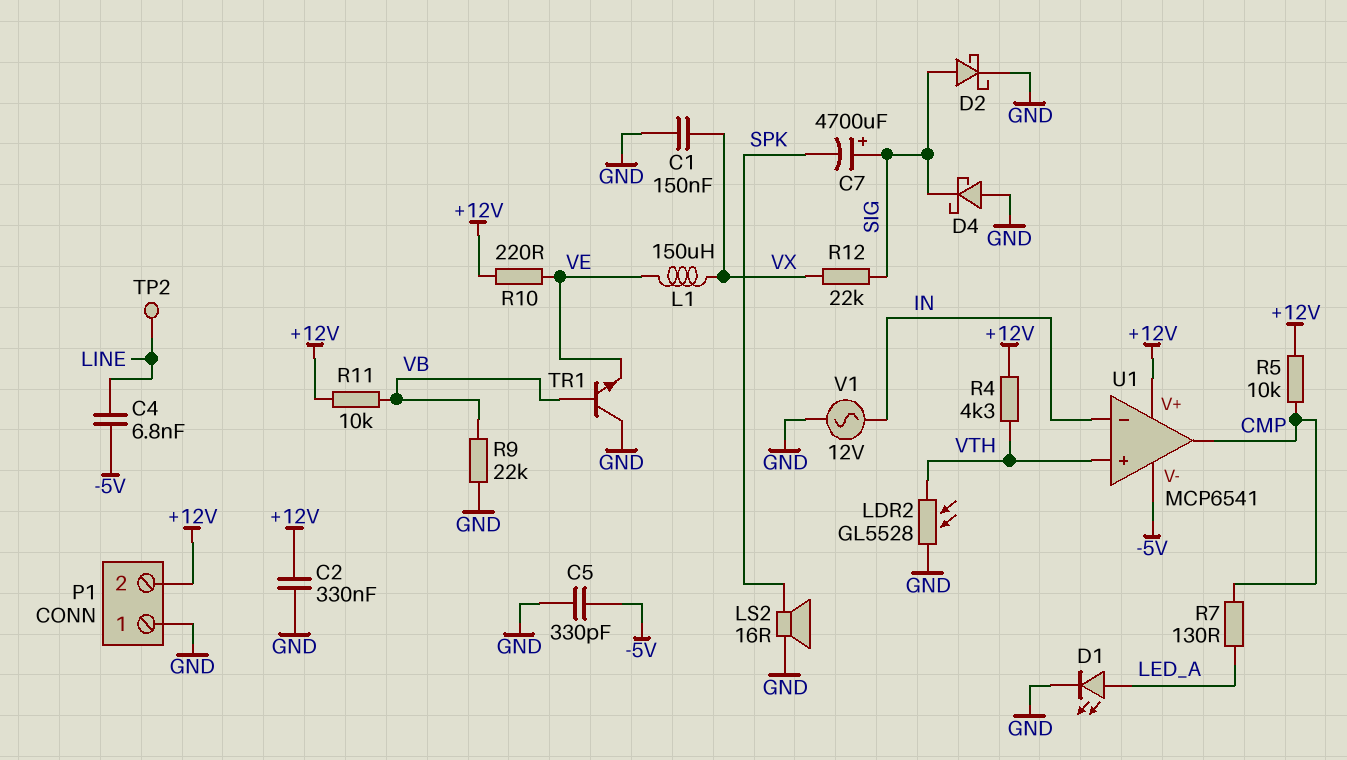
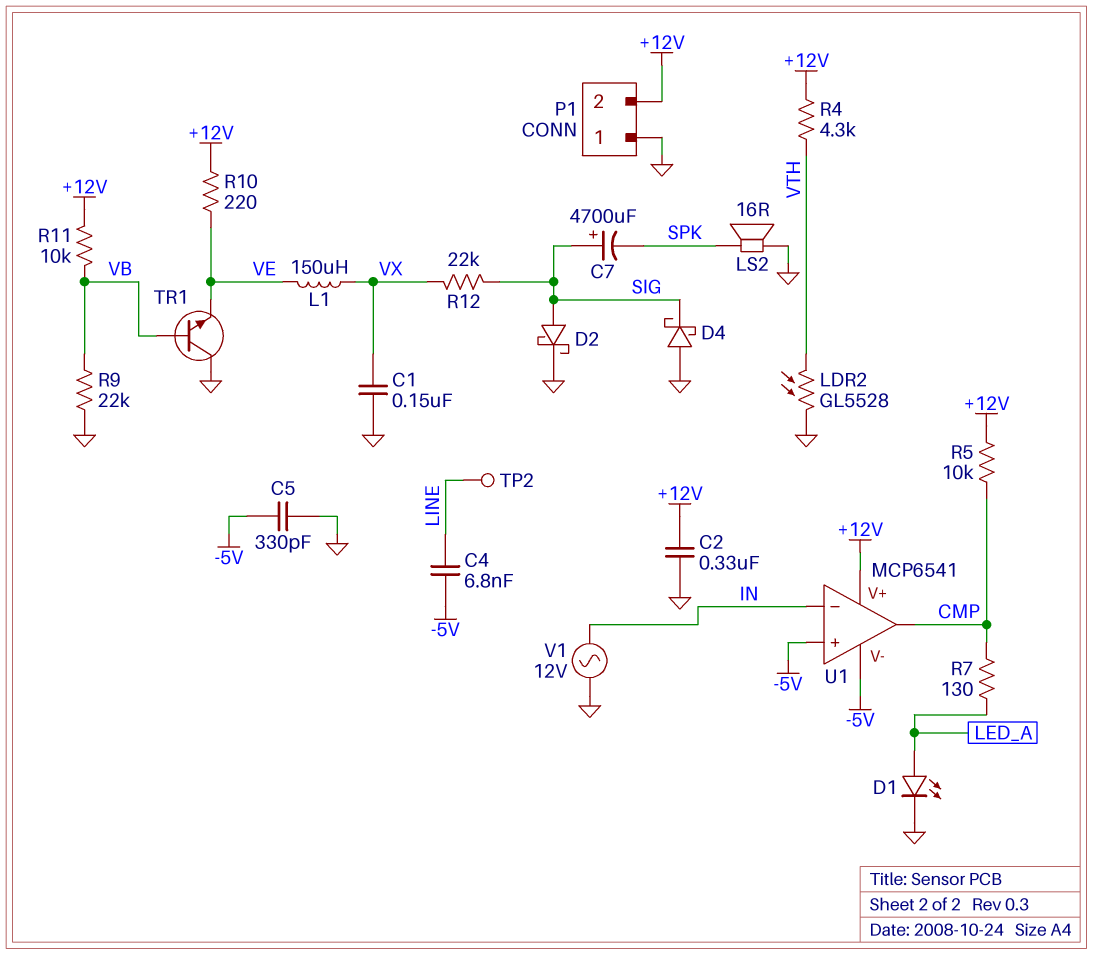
U1 pin in+: VTH -> -5V

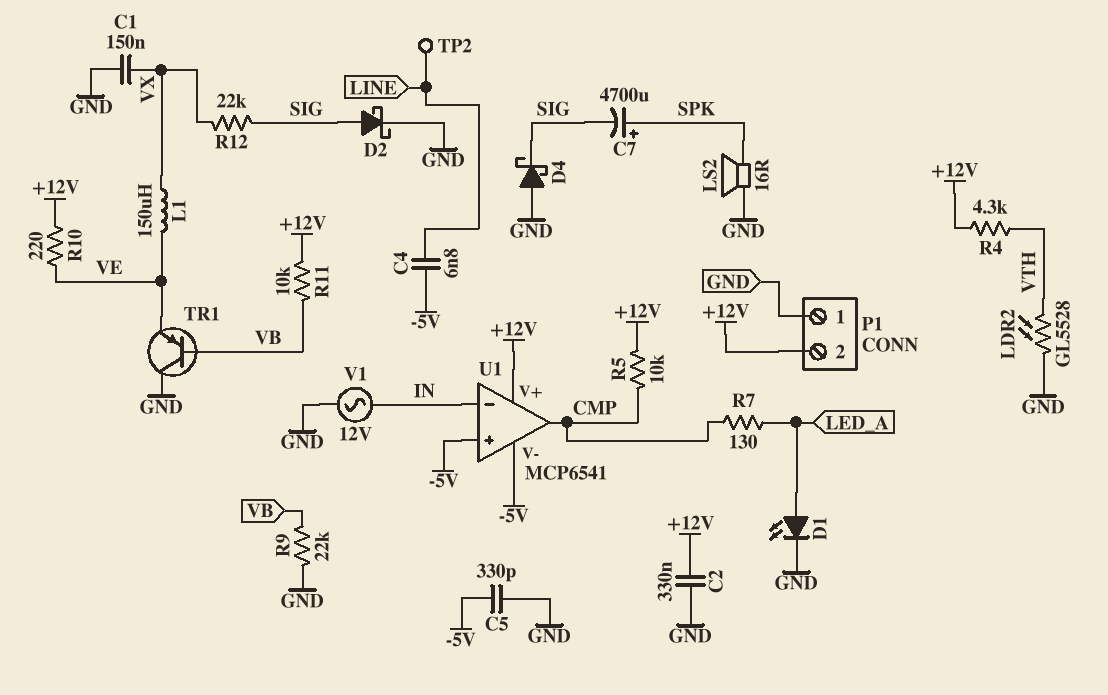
C7: 4700uF (plus SIG, minus SPK) -> 4700uF (plus SPK, minus SIG)
TR1: NPN (B VB, C GND, E VE) -> PNP (B VB, C GND, E VE)

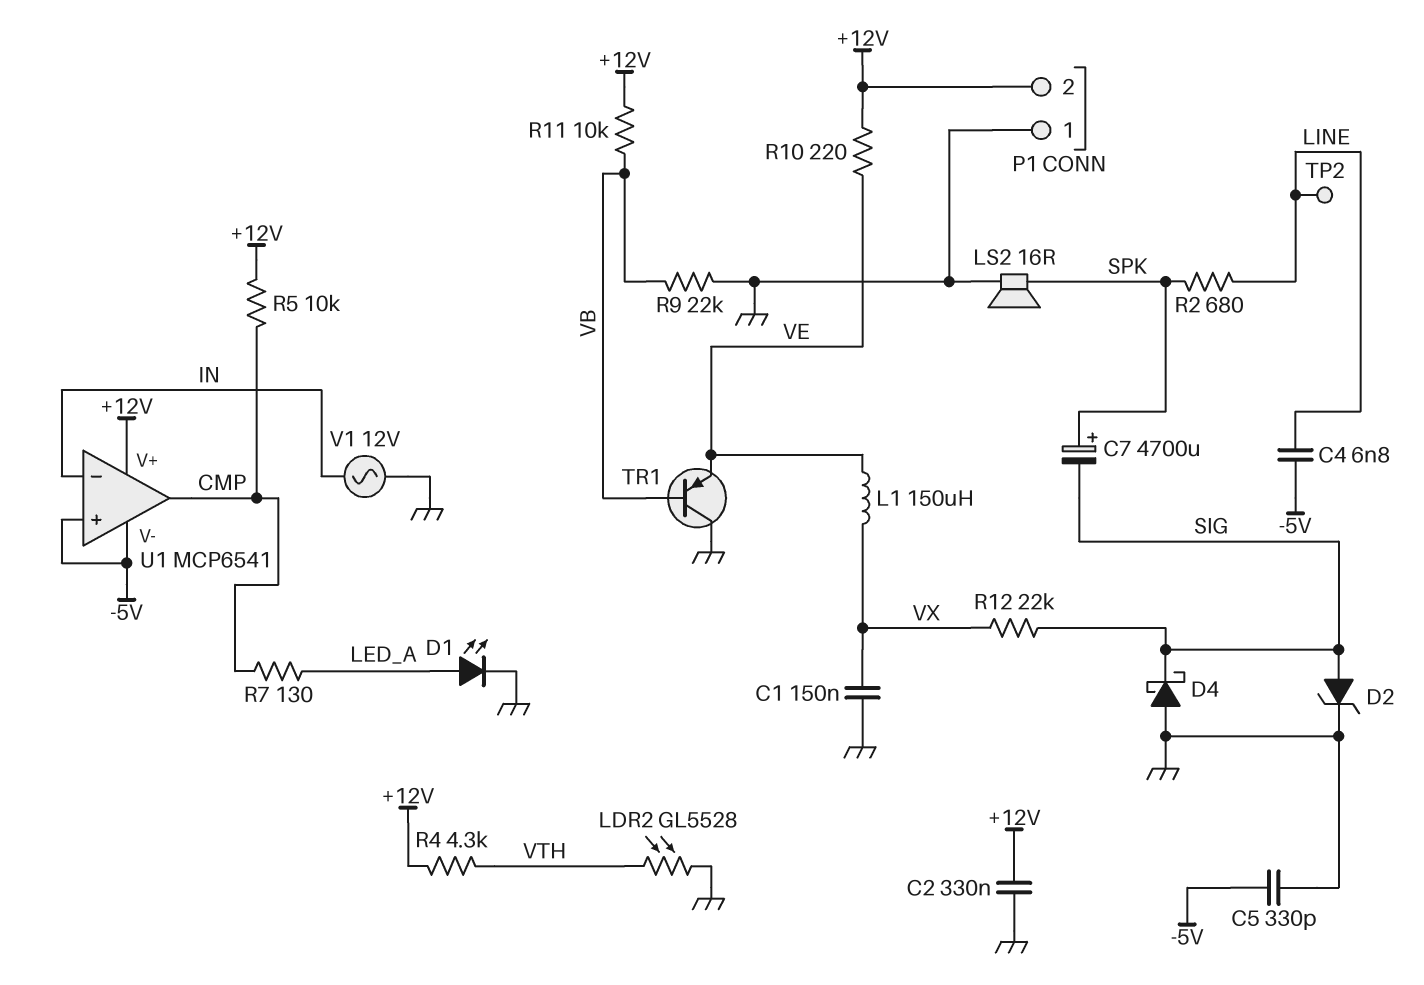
D2: schottky (A SIG, K GND) -> zener (A SIG, K GND)
R2: none -> 680 (LINE, SPK)

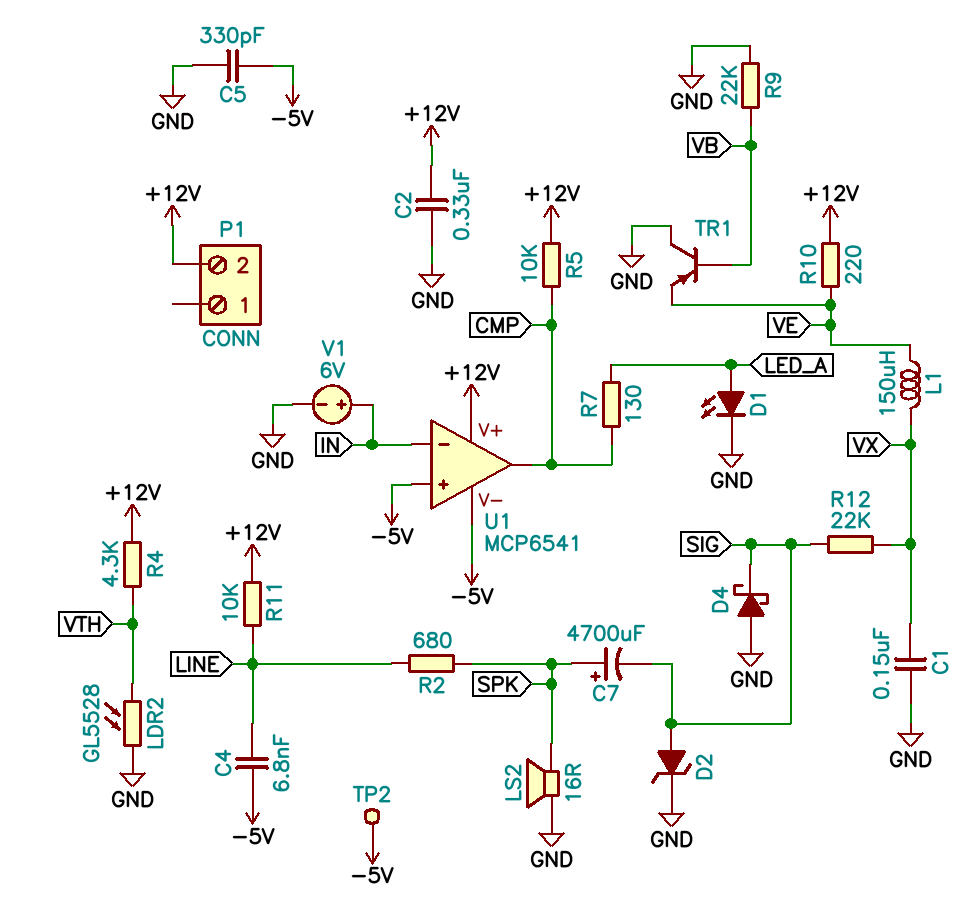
P1 pin 1: GND -> none
R11: 10k (+12V, VB) -> 10k (+12V, LINE)
TP2: test point (LINE) -> test point (-5V)
V1: AC 12V (GND, IN) -> 6V (plus IN, minus GND)

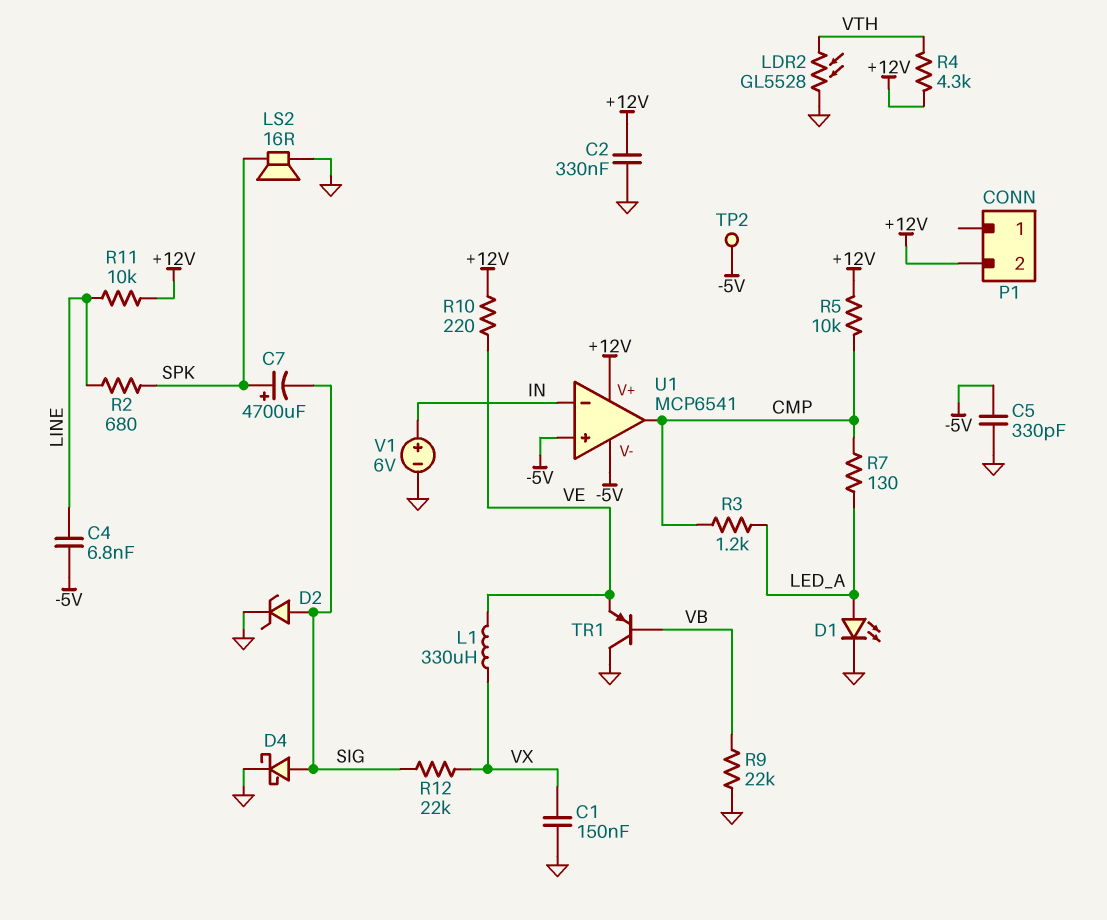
D4: schottky (A GND, K SIG) -> schottky (A SIG, K GND)
L1: 150uH (VE, VX) -> 330uH (VE, VX)
R3: none -> 1.2k (CMP, LED_A)

